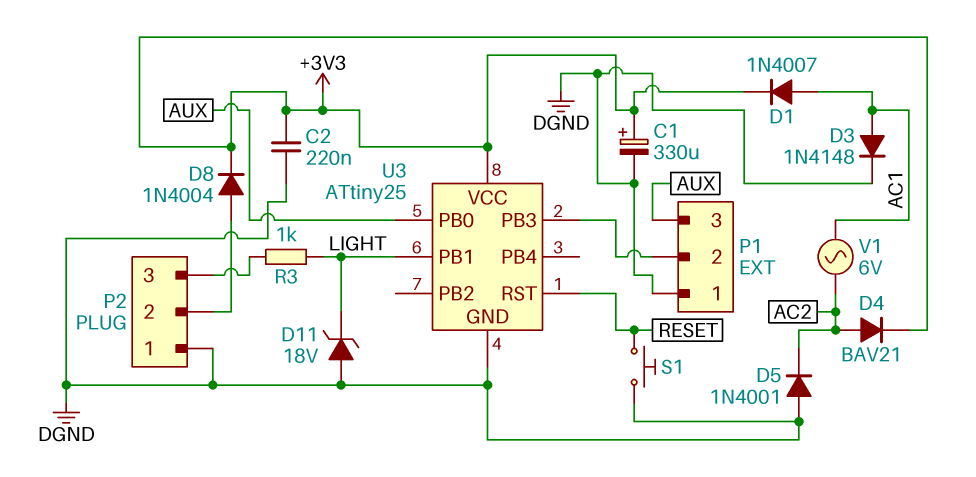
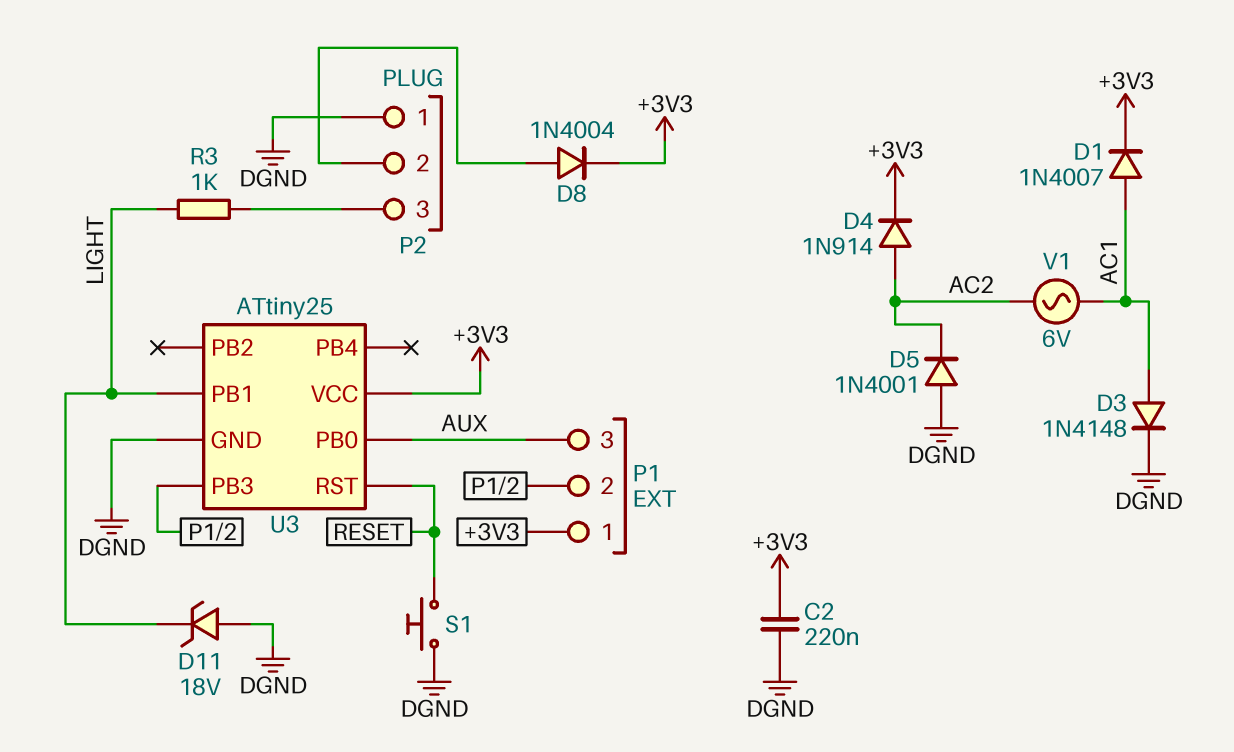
C1: 330uF (plus +3V3, minus DGND) -> none
D4: diode BAV21 (A AC2, K +3V3) -> diode 1N914 (A AC2, K +3V3)
P1 pin 1: DGND -> +3V3

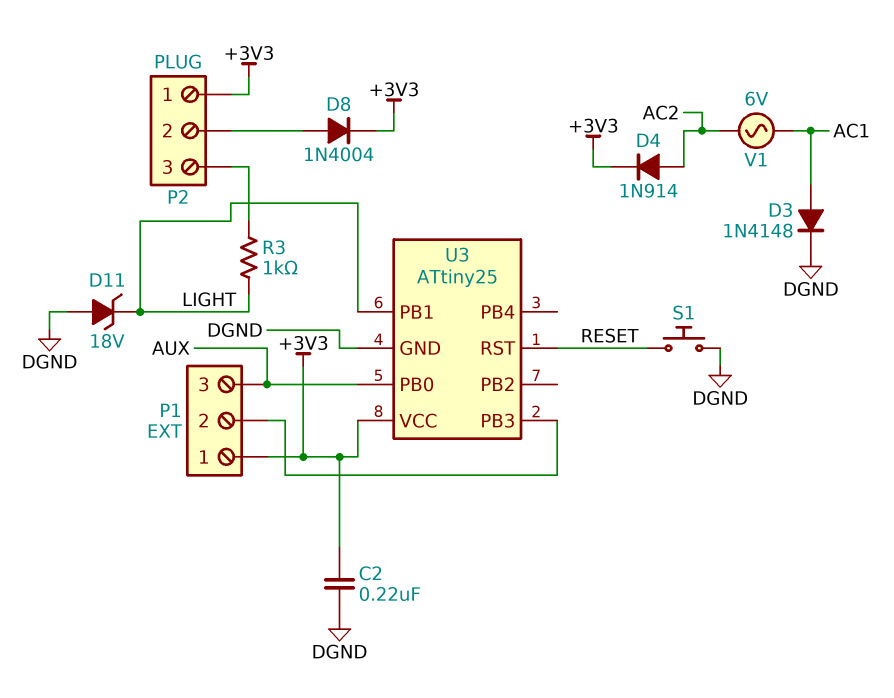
D1: diode 1N4007 (A AC1, K +3V3) -> none
D5: diode 1N4001 (A DGND, K AC2) -> none
P2 pin 1: DGND -> +3V3

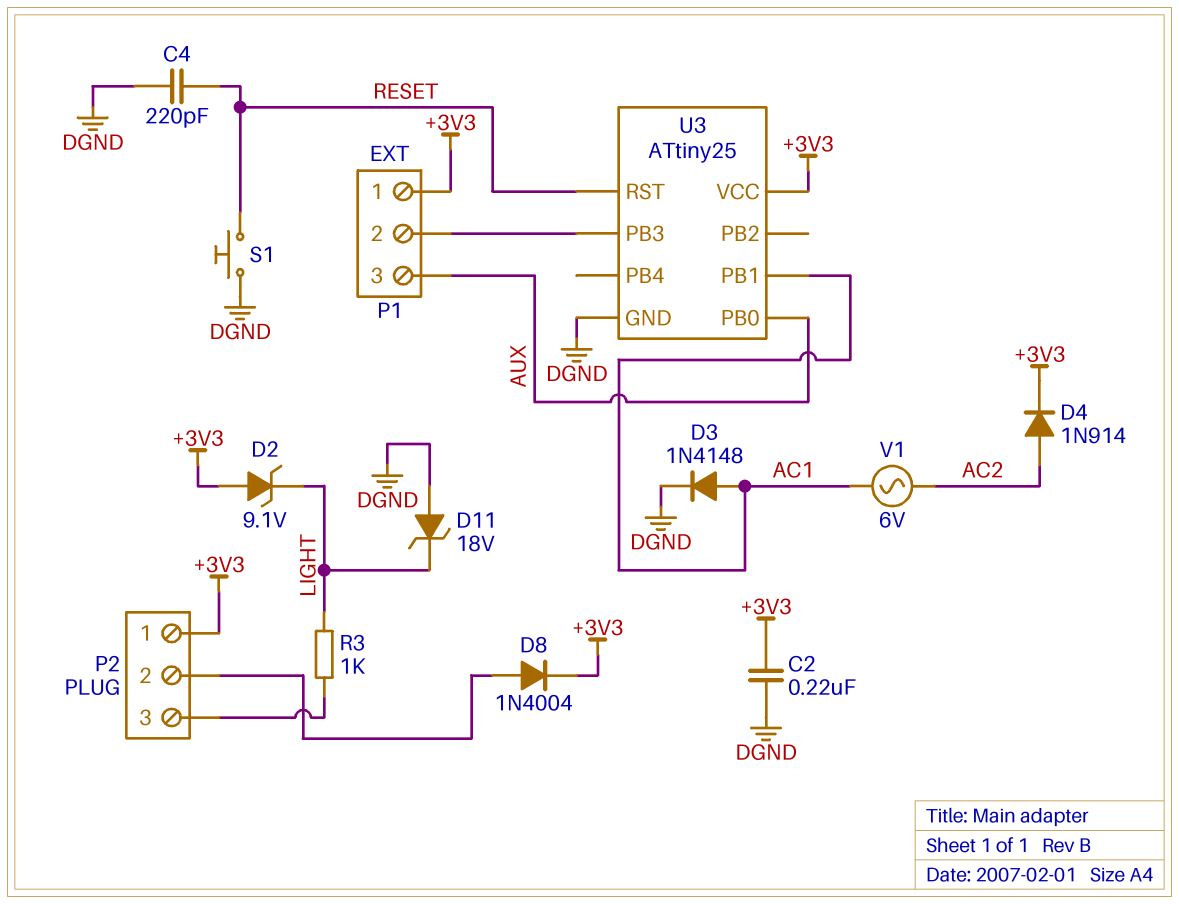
C4: none -> 220pF (DGND, RESET)
D2: none -> zener 9.1V (A +3V3, K LIGHT)
U3 pin PB1: LIGHT -> AC1

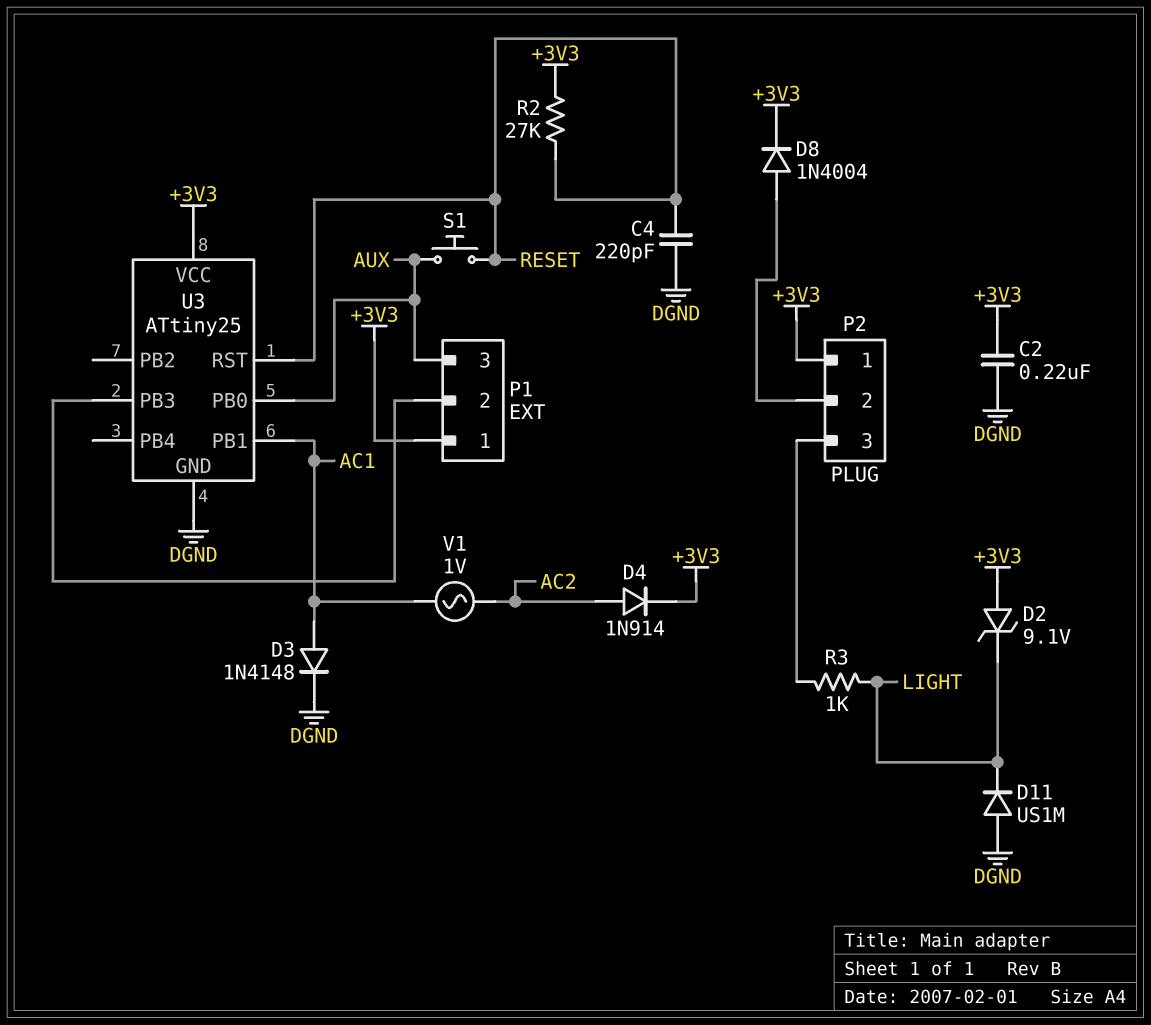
D11: zener 18V (A DGND, K LIGHT) -> diode US1M (A DGND, K LIGHT)
R2: none -> 27k (+3V3, RESET)
S1: button (DGND, RESET) -> button (AUX, RESET)
V1: AC 6V (AC1, AC2) -> AC 1V (AC1, AC2)

